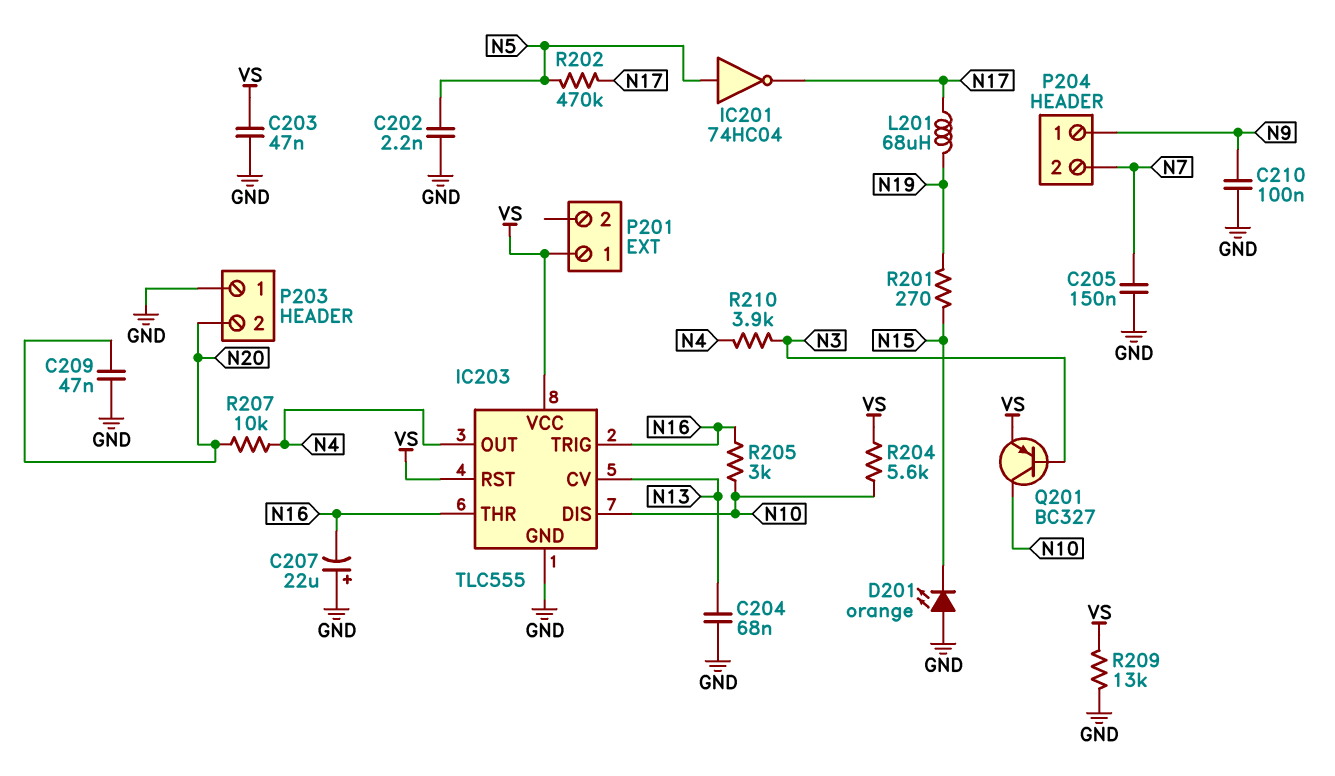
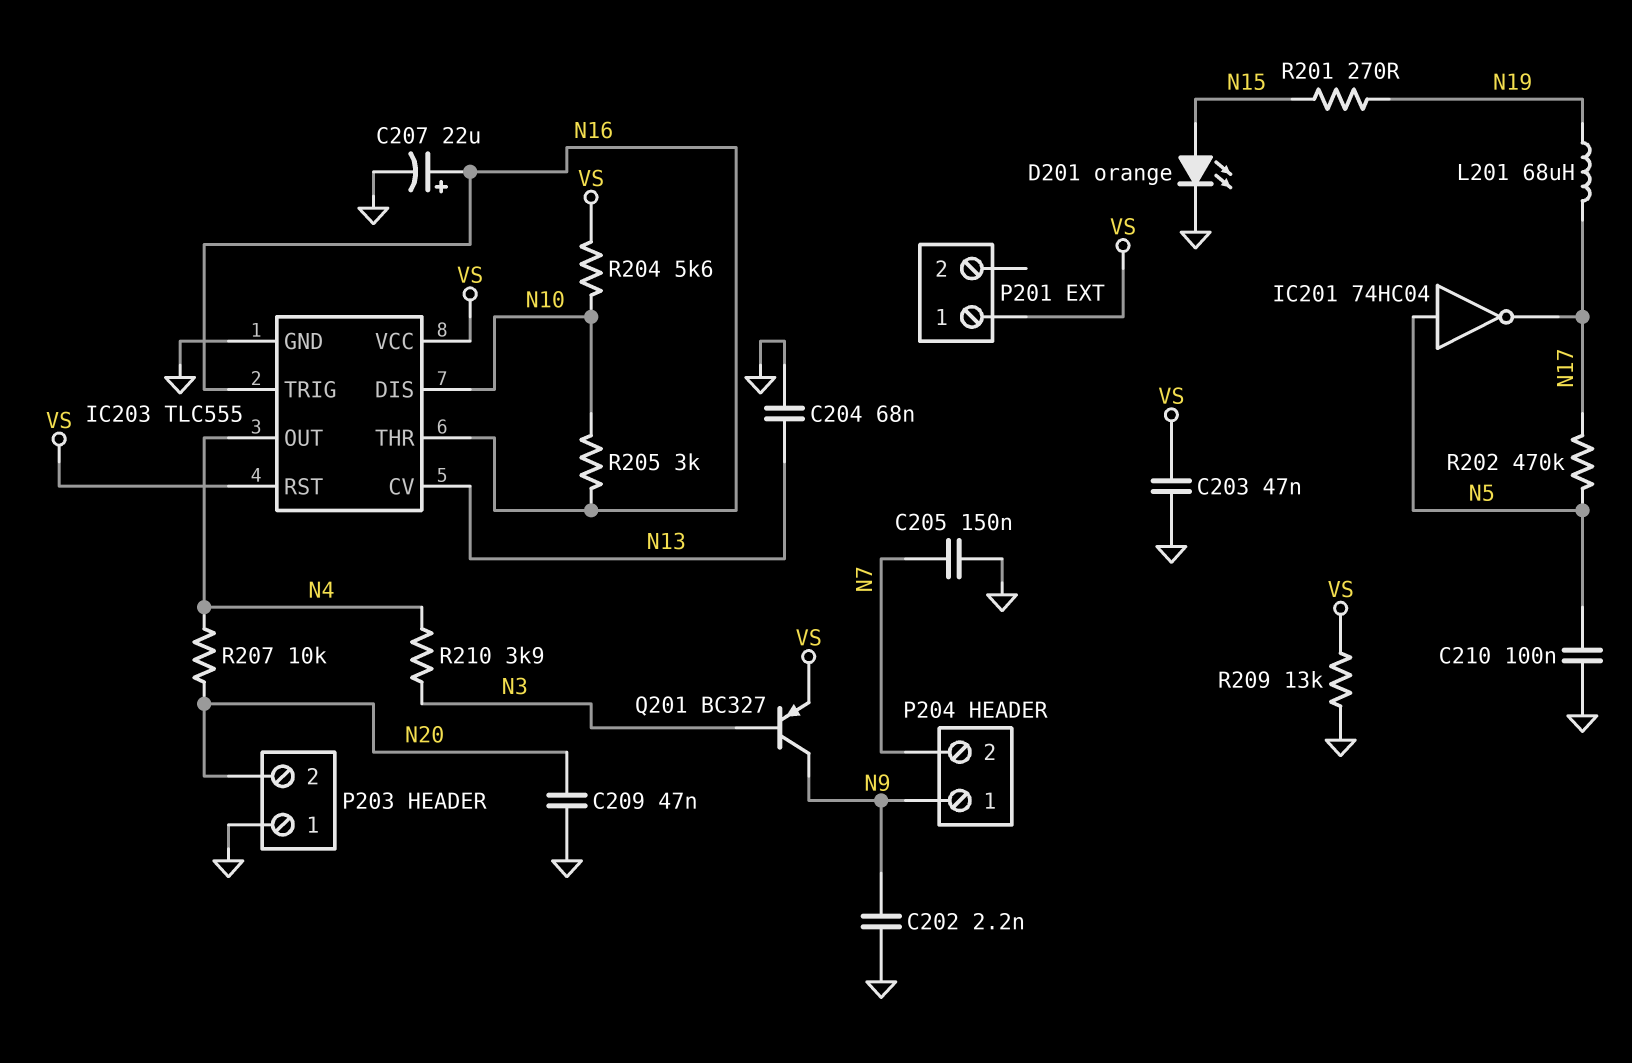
C202: 2.2nF (GND, N5) -> 2.2nF (GND, N9)
C207: 22uF (plus GND, minus N16) -> 22uF (plus N16, minus GND)
C210: 100nF (GND, N9) -> 100nF (GND, N5)
D201: LED orange (A GND, K N15) -> LED orange (A N15, K GND)
Q201: PNP BC327 (B N3, C N10, E VS) -> PNP BC327 (B N3, C N9, E VS)

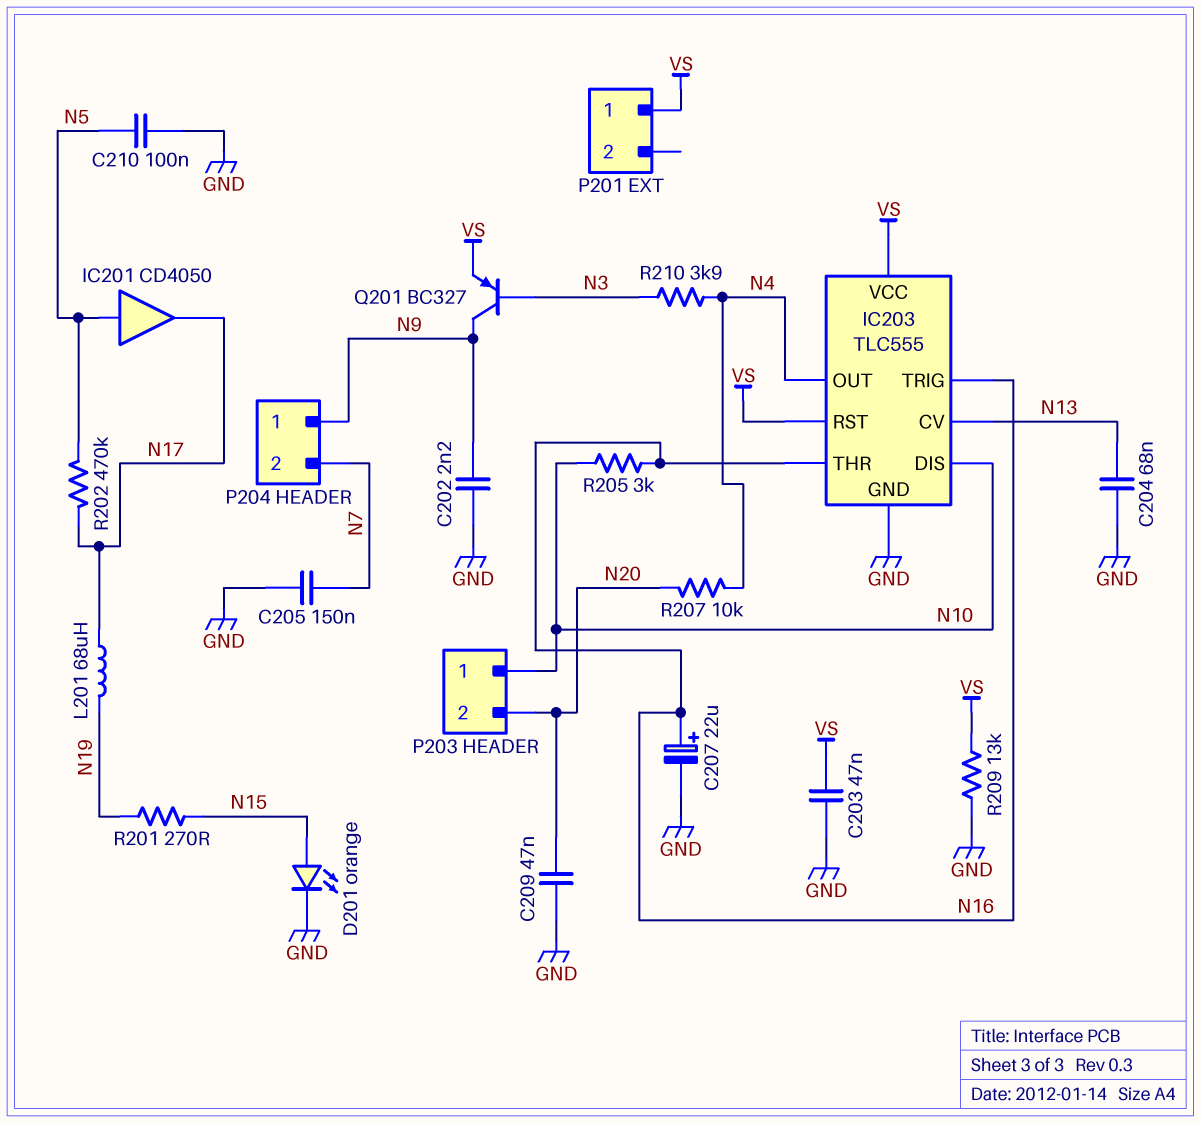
IC201: NOT 74HC04 (in N5, out N17) -> buffer CD4050 (in N5, out N17)
P203 pin 1: GND -> N10
R204: 5.6k (N10, VS) -> none

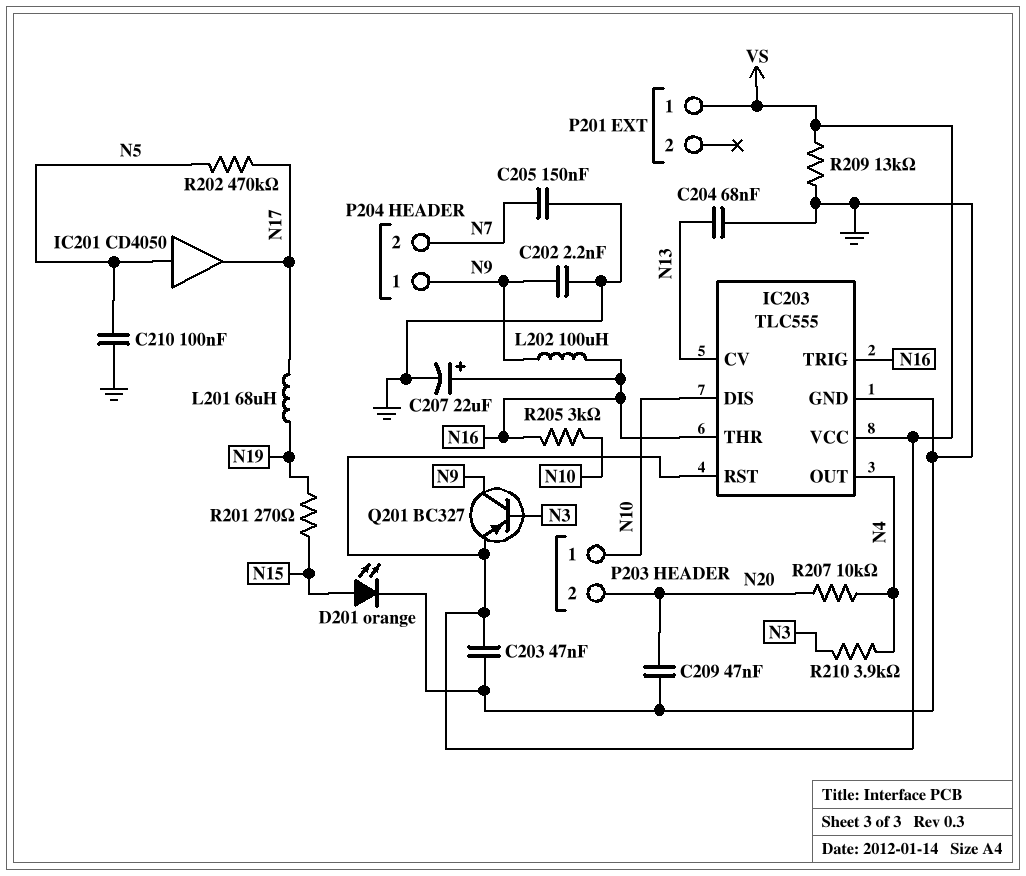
L202: none -> 100uH (N9, N16)

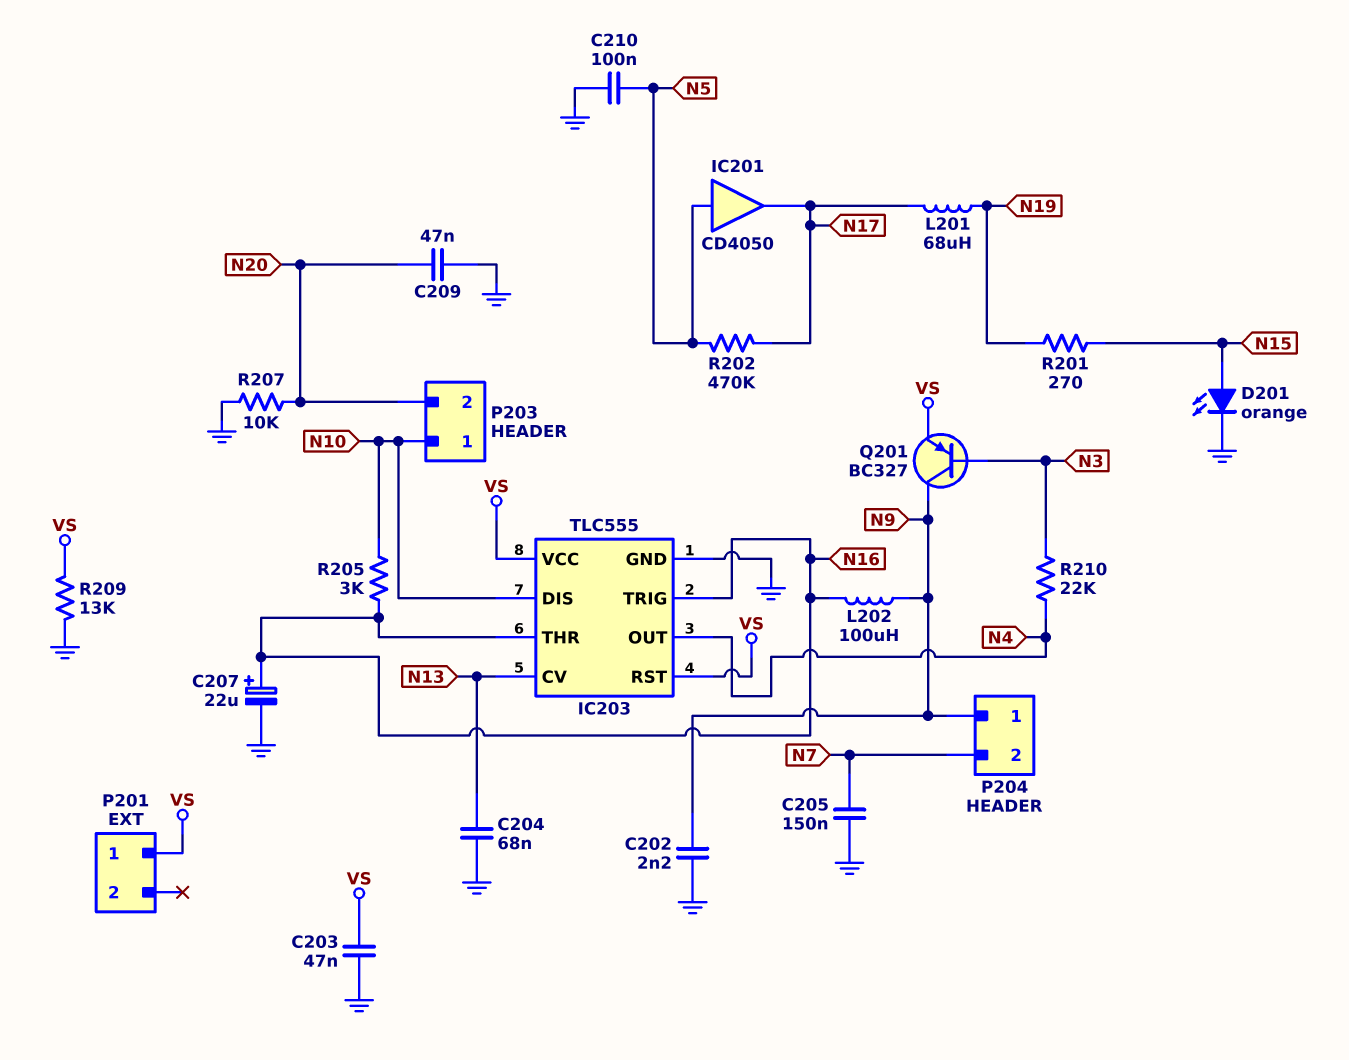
R207: 10k (N4, N20) -> 10k (GND, N20)
R210: 3.9k (N3, N4) -> 22k (N3, N4)

